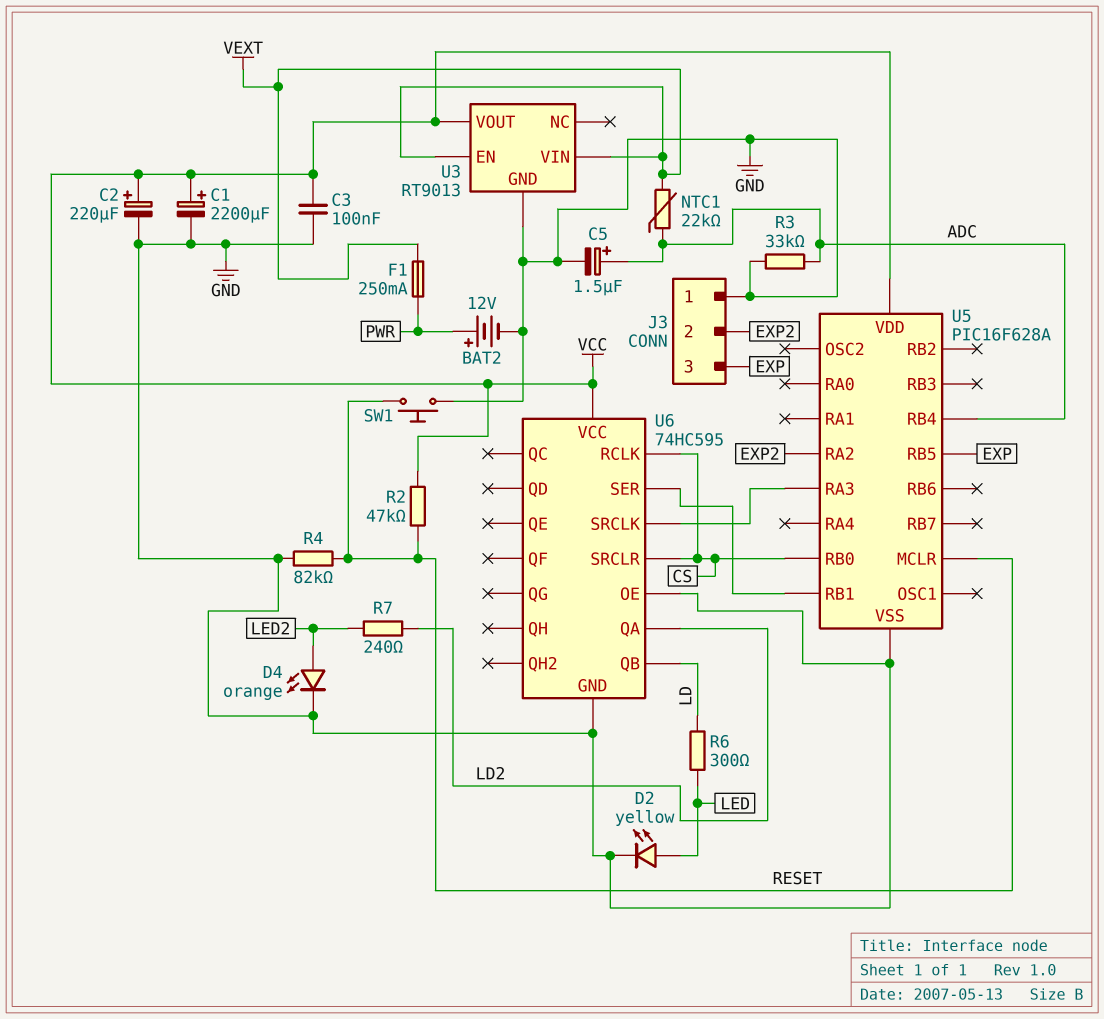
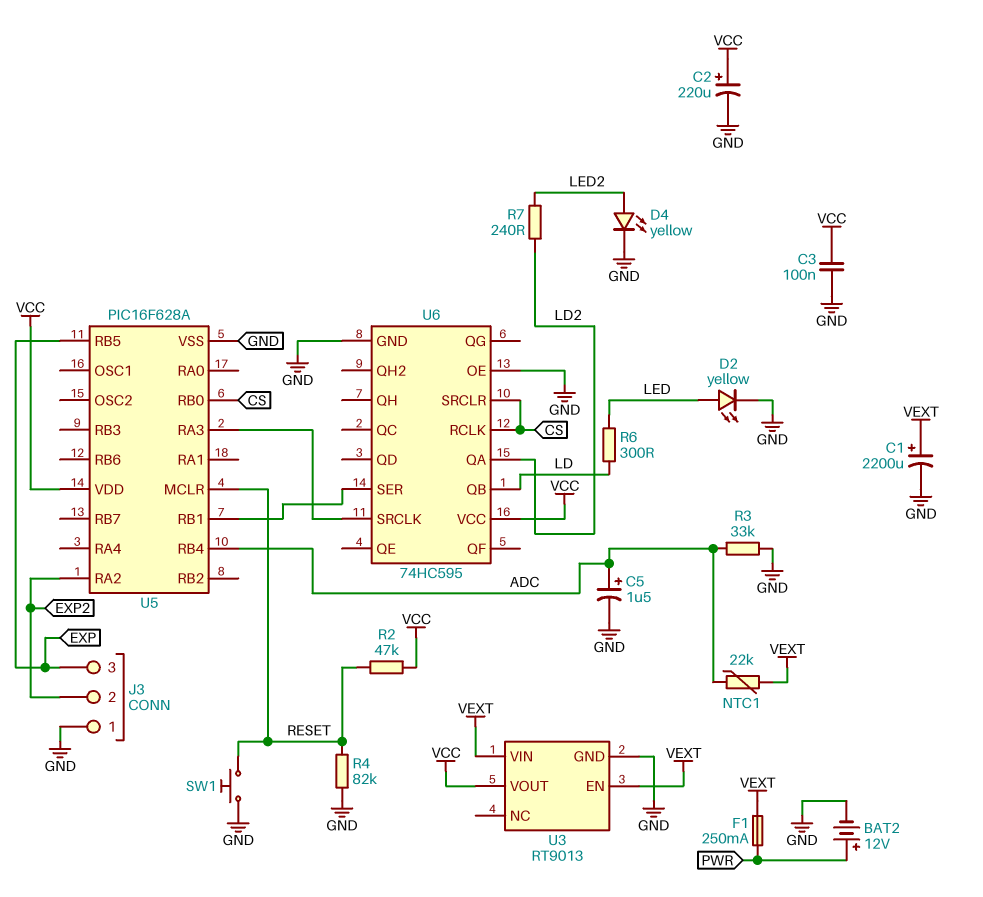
C1: 2200uF (plus VCC, minus GND) -> 2200uF (plus VEXT, minus GND)
D4: LED orange (A LED2, K GND) -> LED yellow (A LED2, K GND)

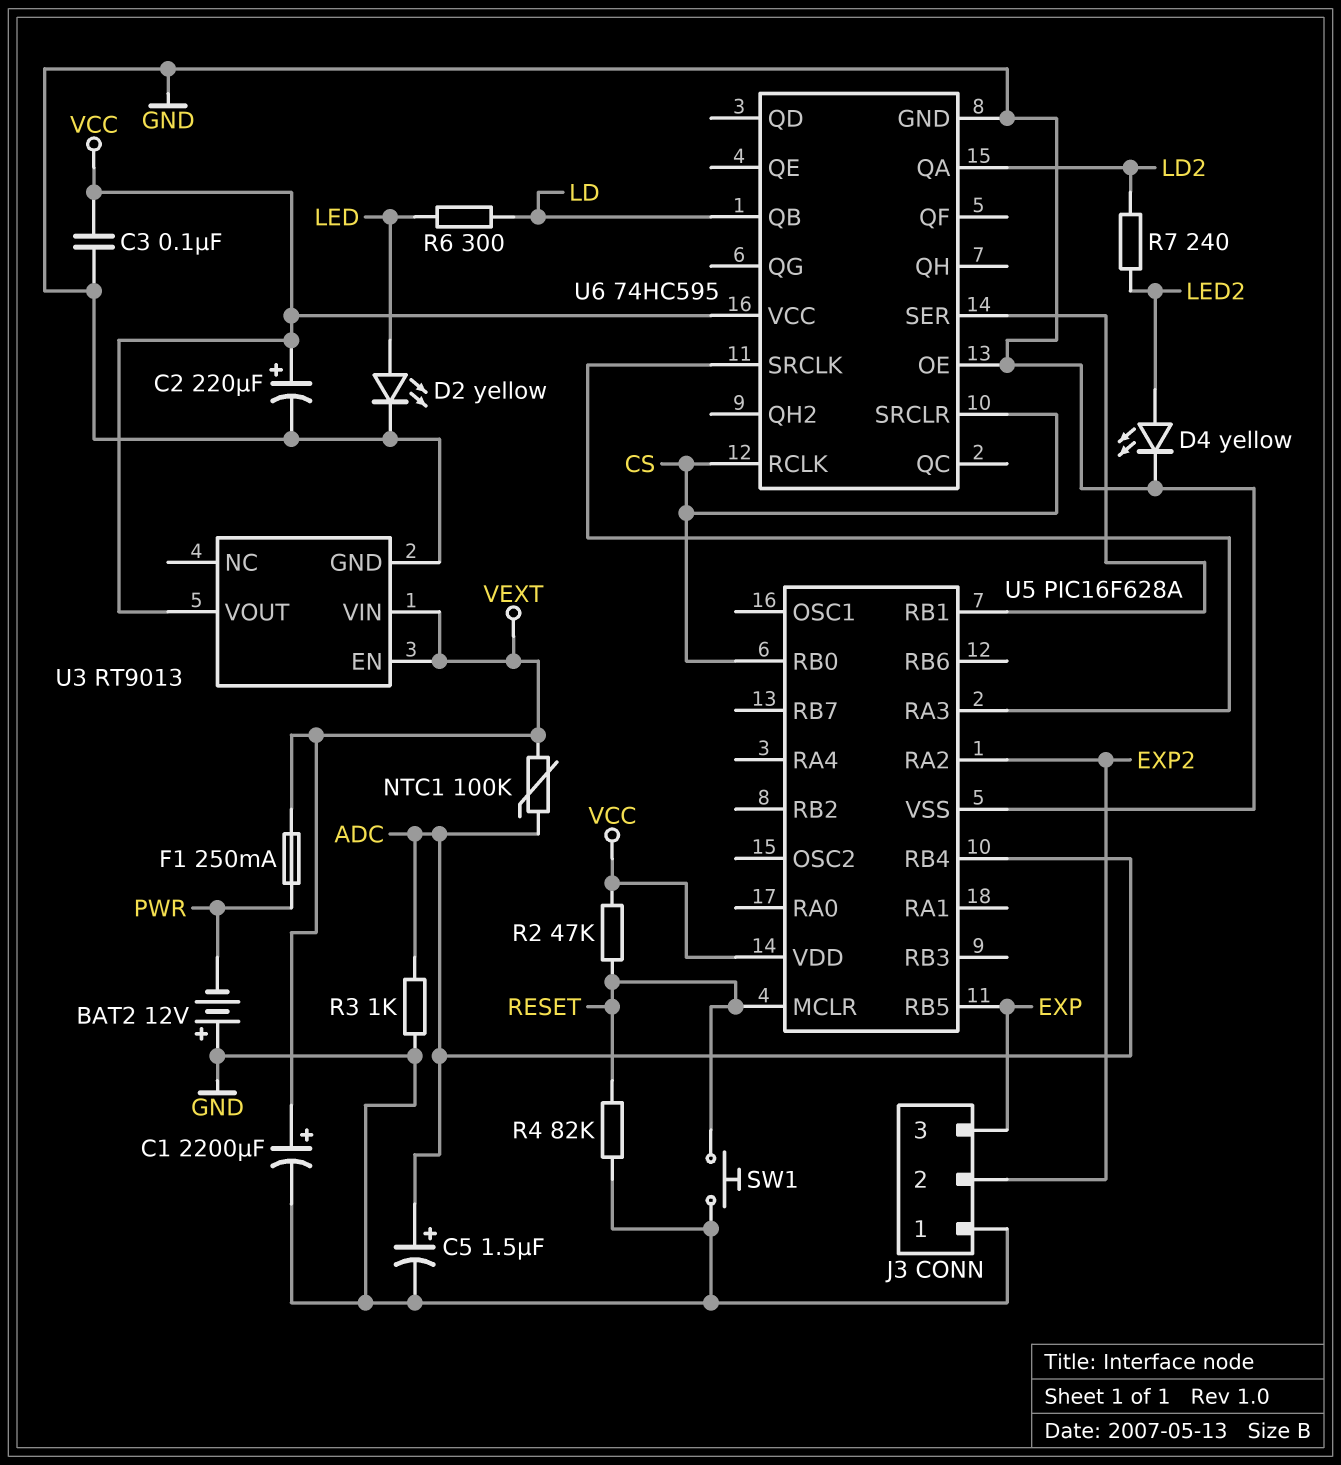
BAT2: 12V (plus PWR, minus GND) -> 12V (plus GND, minus PWR)
NTC1: 22k (ADC, VEXT) -> 100k (ADC, VEXT)
R3: 33k (ADC, GND) -> 1k (ADC, GND)

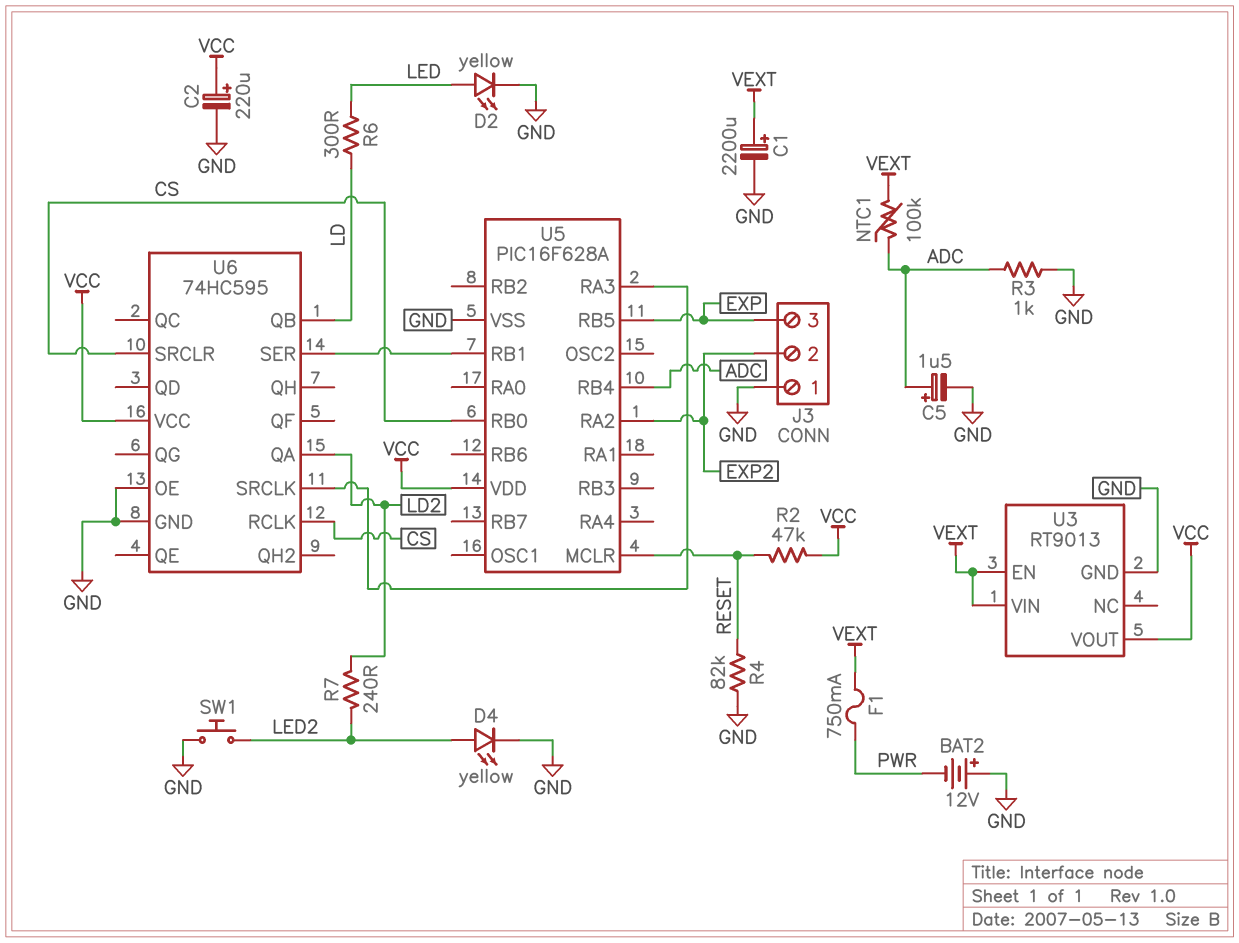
C3: 100nF (GND, VCC) -> none
F1: 250mA (PWR, VEXT) -> 750mA (PWR, VEXT)
SW1: button (GND, RESET) -> button (GND, LED2)

